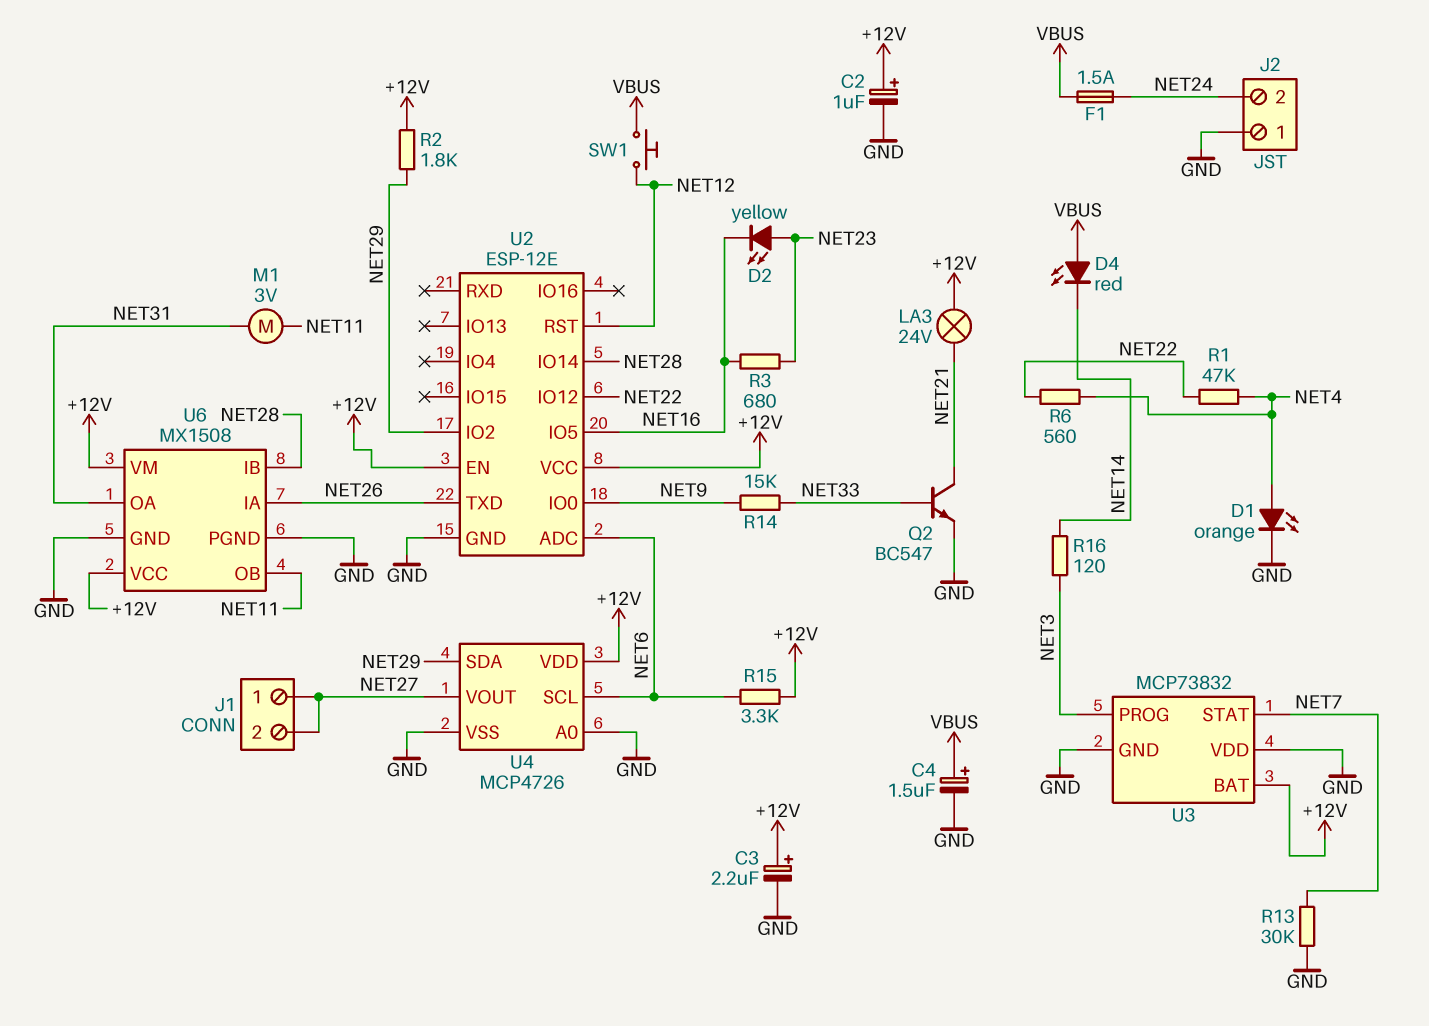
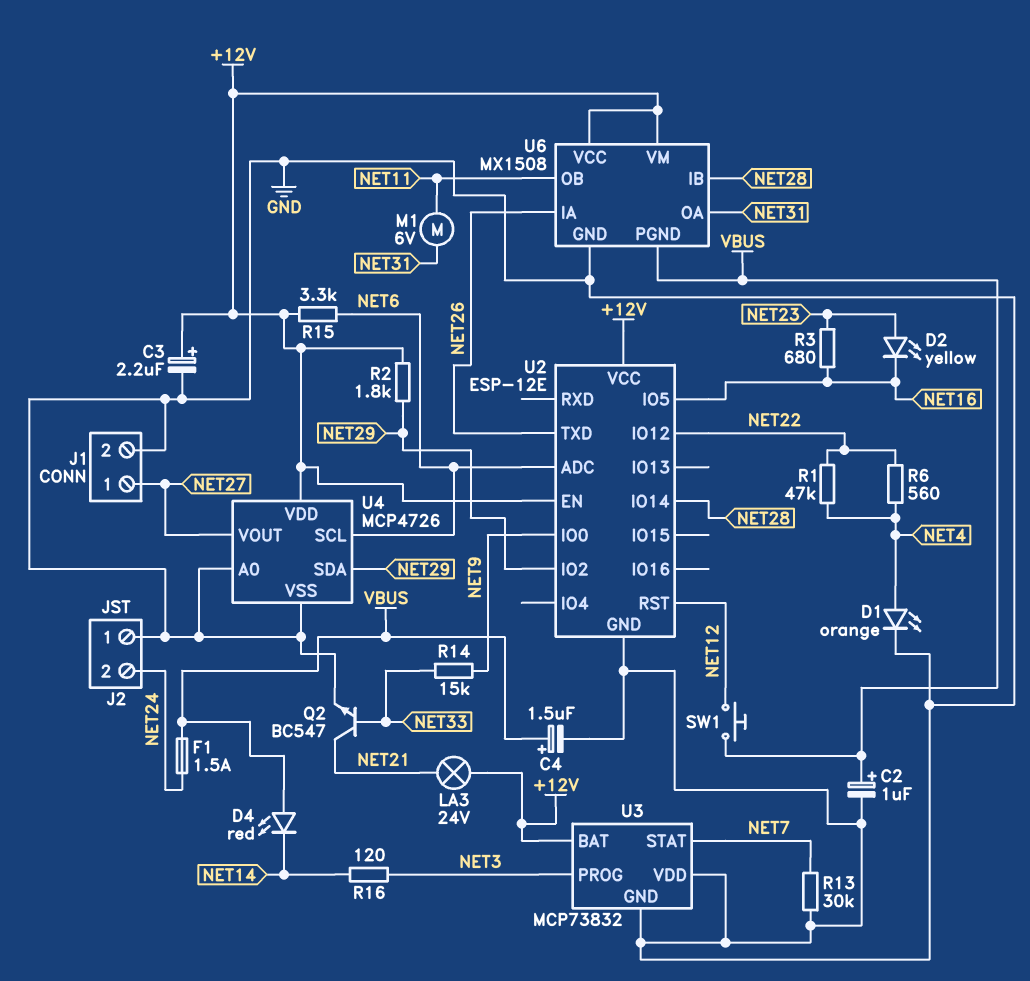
C2: 1uF (plus +12V, minus GND) -> 1uF (plus VBUS, minus GND)
J1 pin 2: NET27 -> GND
M1: motor 3V (NET11, NET31) -> motor 6V (NET11, NET31)
U6 pin PGND: GND -> VBUS

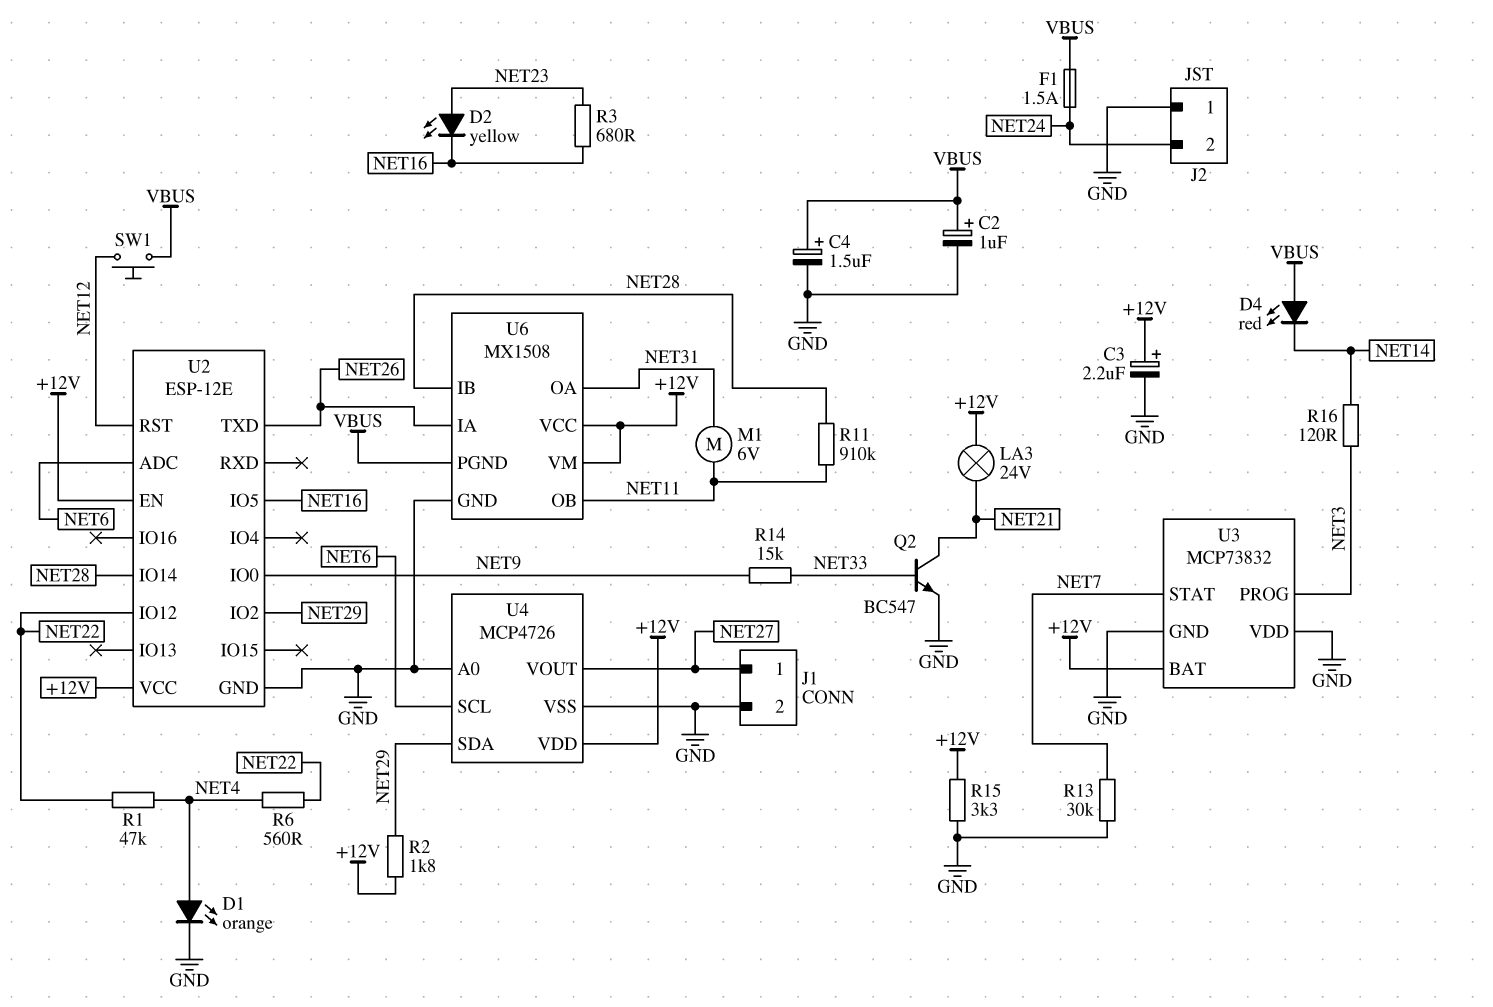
R11: none -> 910k (NET11, NET28)
R15: 3.3k (+12V, NET6) -> 3.3k (+12V, GND)

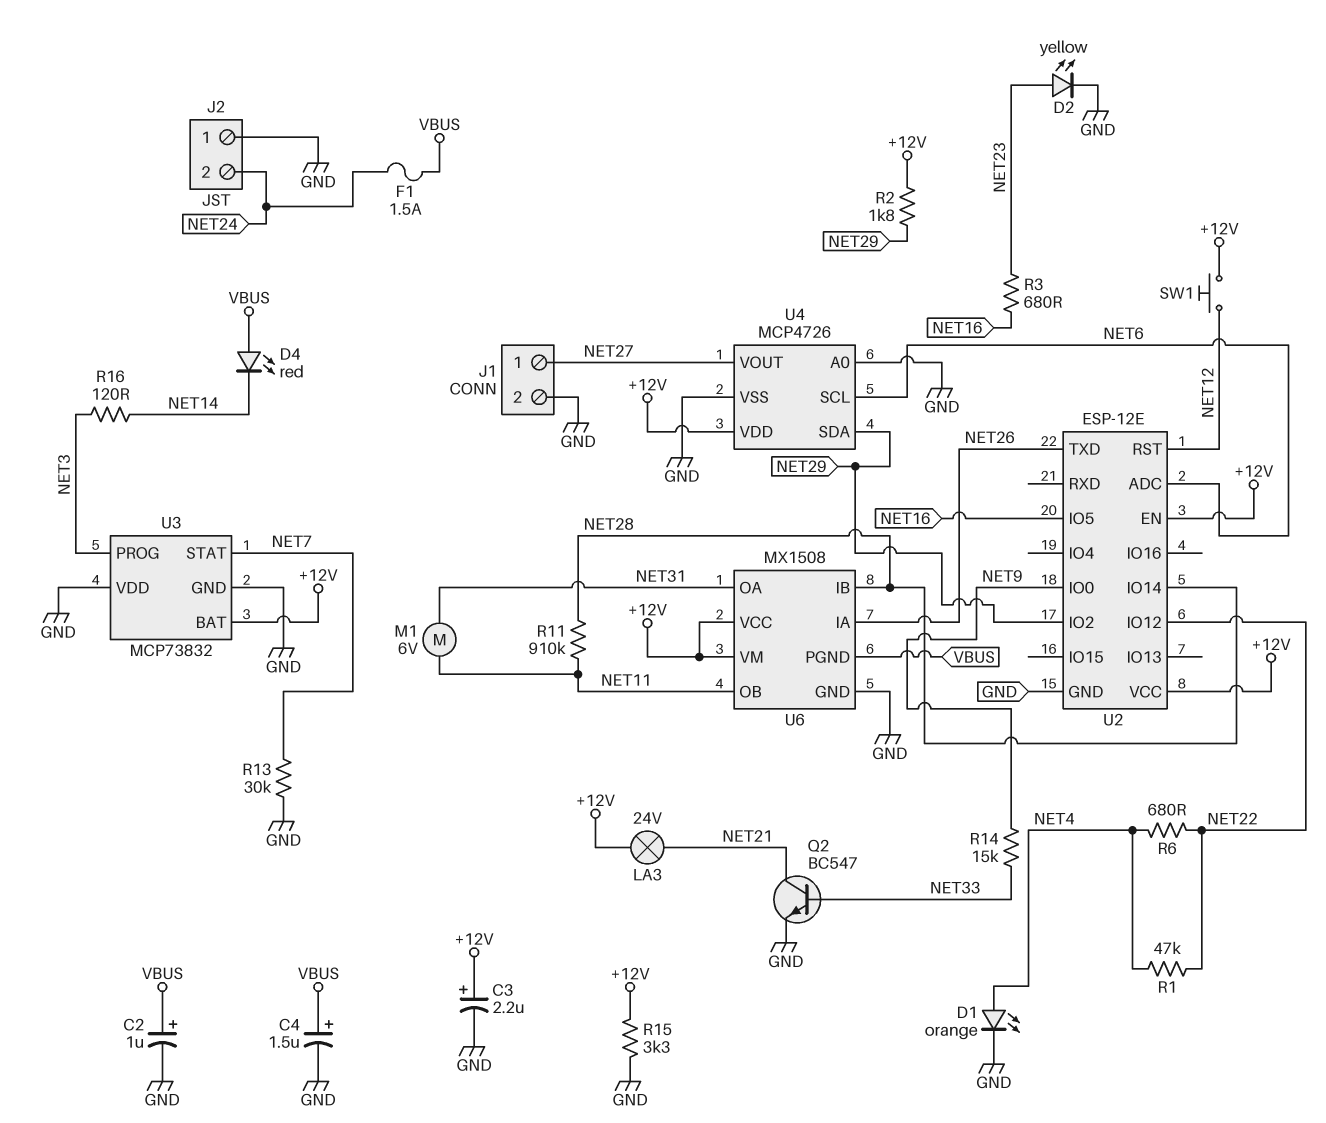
D2: LED yellow (A NET23, K NET16) -> LED yellow (A NET23, K GND)
R6: 560 (NET4, NET22) -> 680 (NET4, NET22)
SW1: button (NET12, VBUS) -> button (+12V, NET12)

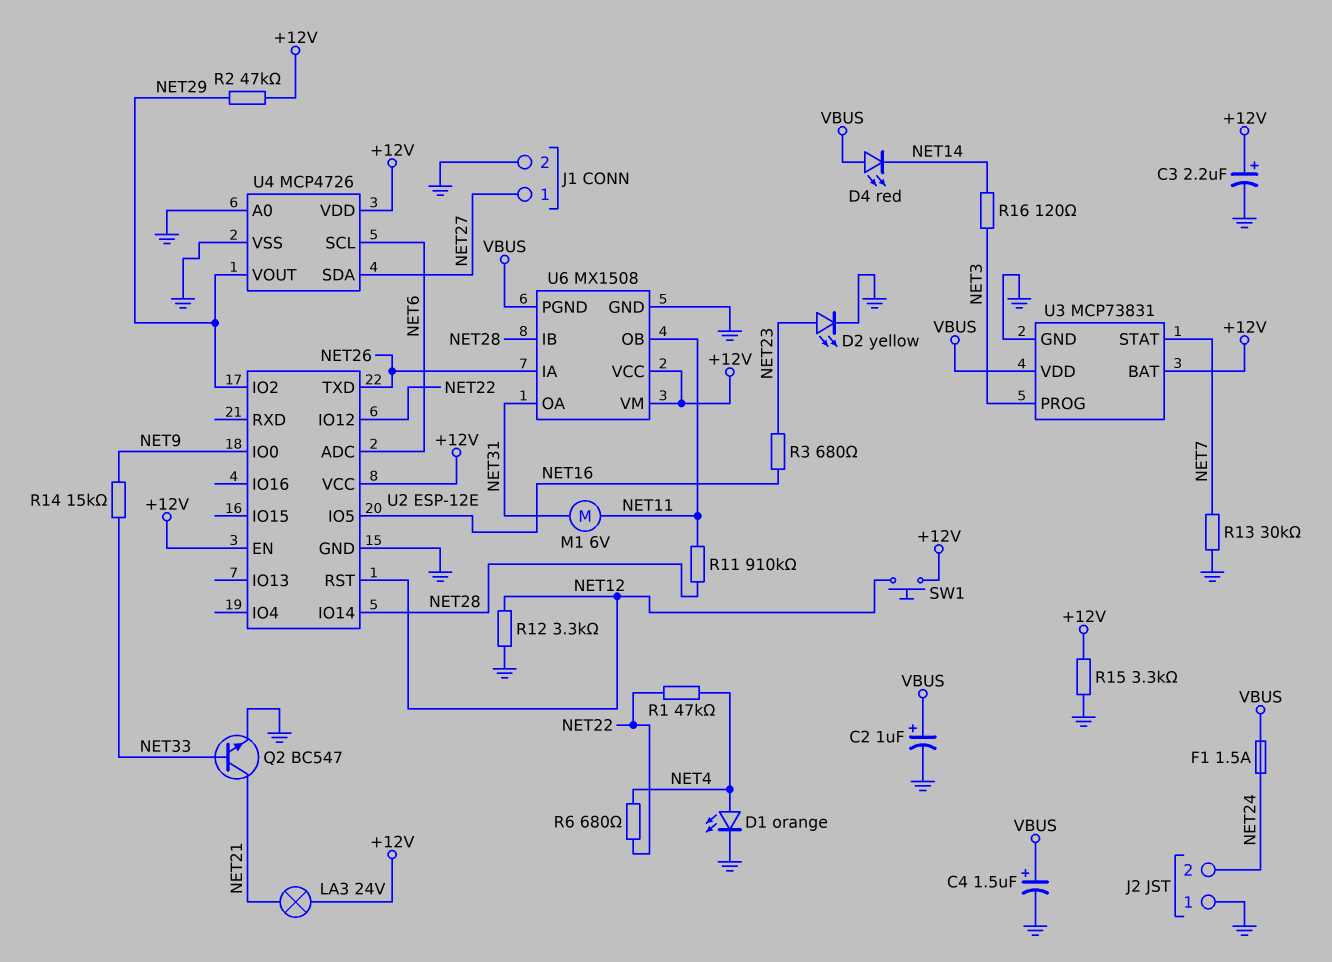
R2: 1.8k (+12V, NET29) -> 47k (+12V, NET29)
R12: none -> 3.3k (GND, NET12)
U3: MCP73832 -> MCP73831
U3 pin VDD: GND -> VBUS
U4 pin SDA: NET29 -> NET27
U4 pin VOUT: NET27 -> NET29

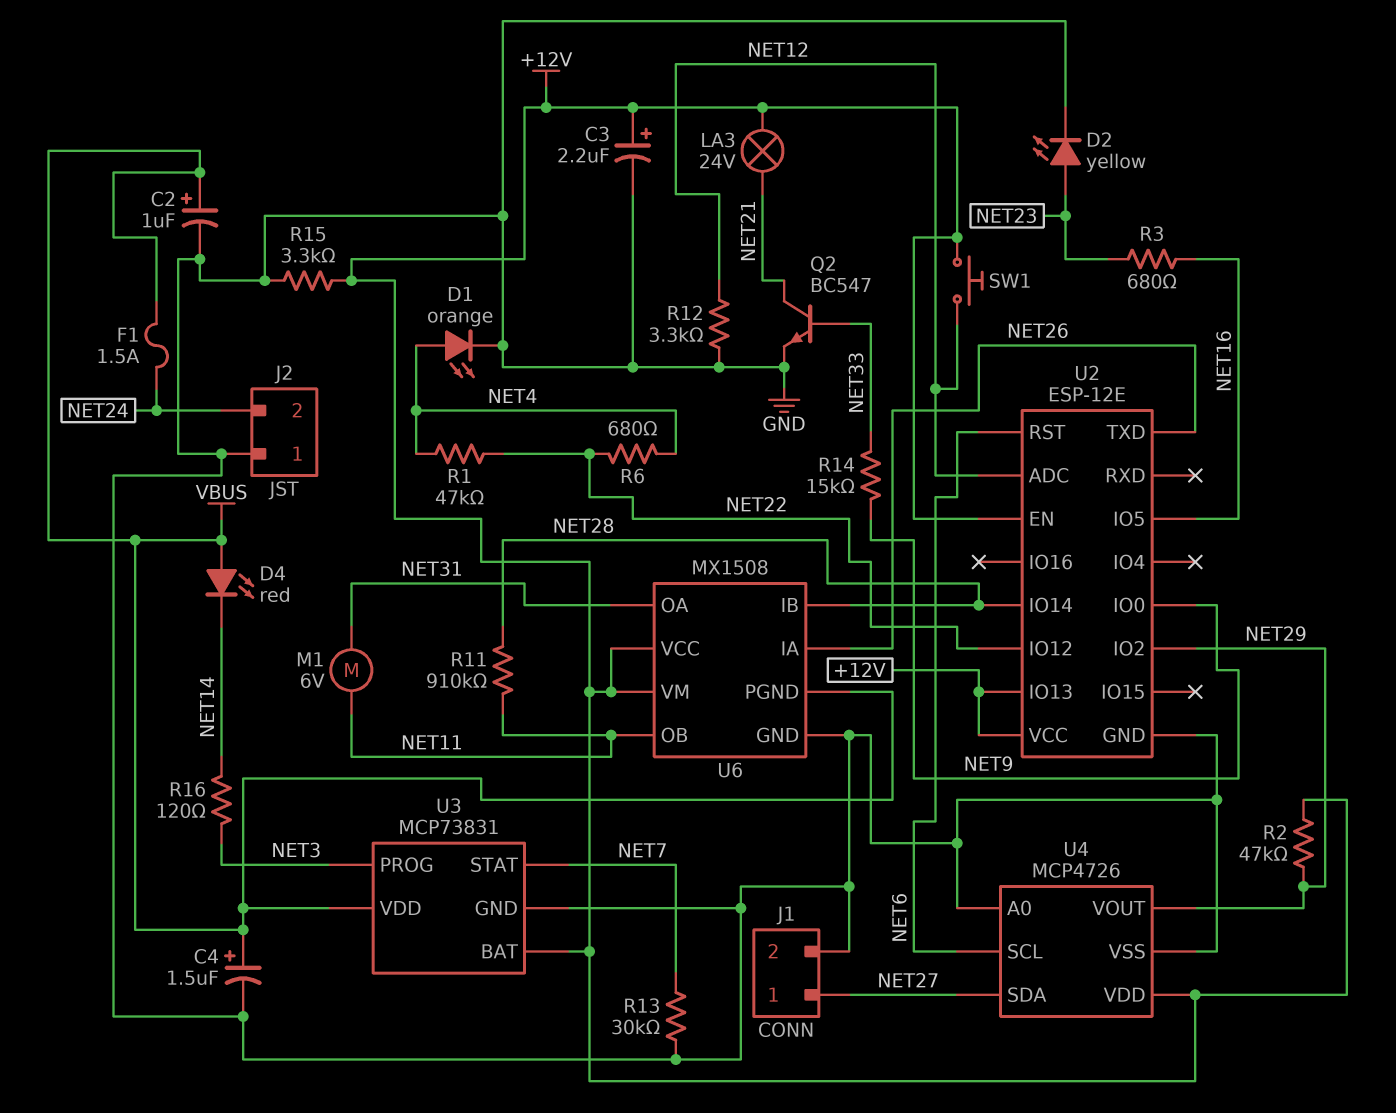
U2 pin ADC: NET6 -> NET12
U2 pin IO13: none -> +12V
U2 pin RST: NET12 -> NET6

